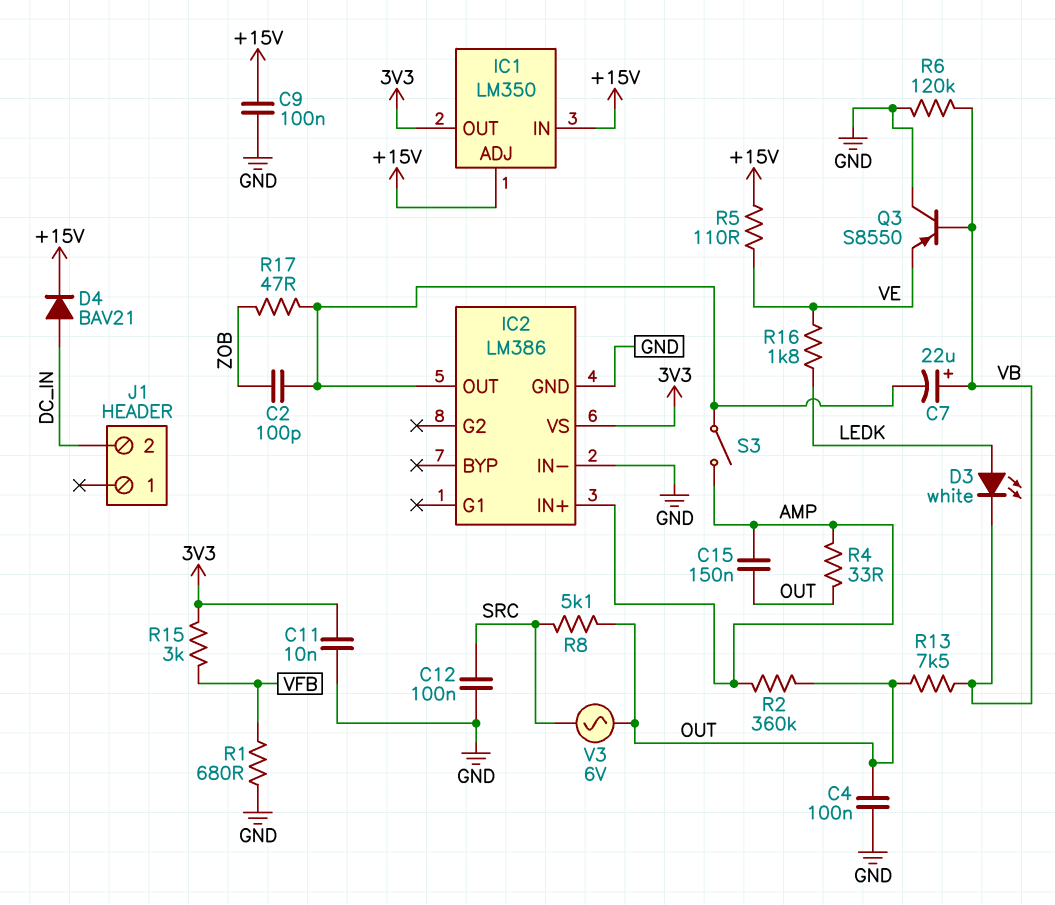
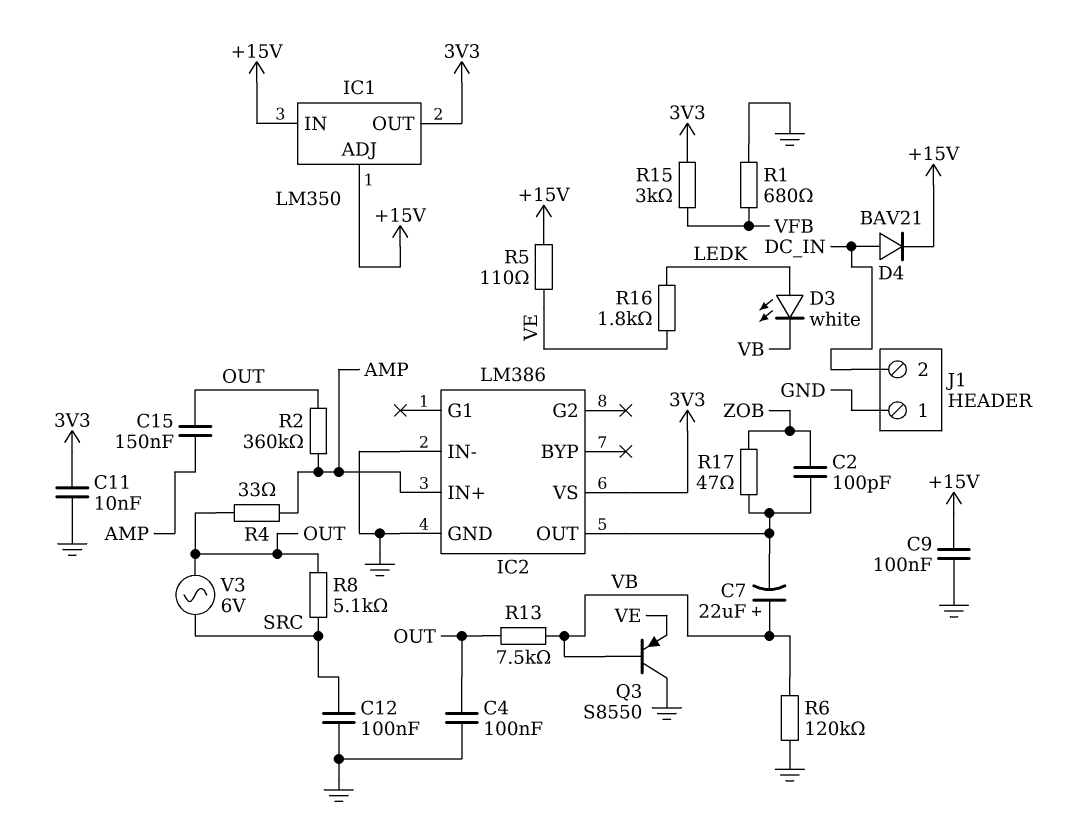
J1 pin 1: none -> GND
S3: switch (AMP, IC2/OUT) -> none

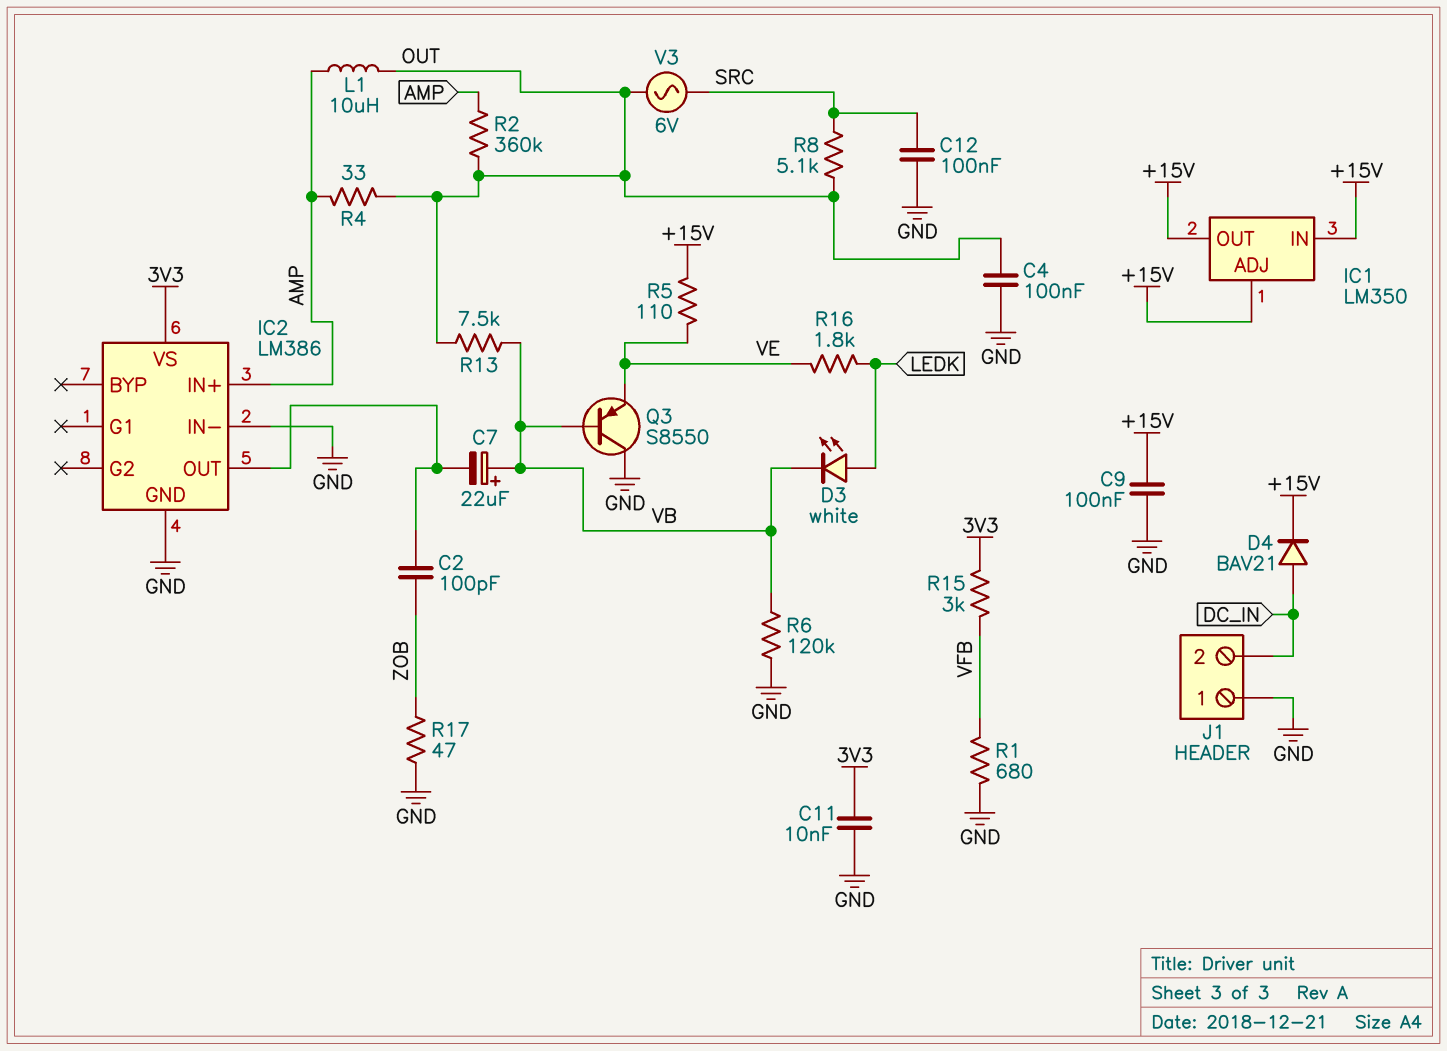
C15: 150nF (AMP, OUT) -> none
IC1 pin OUT: 3V3 -> +15V
L1: none -> 10uH (AMP, OUT)
R17: 47 (IC2/OUT, ZOB) -> 47 (GND, ZOB)

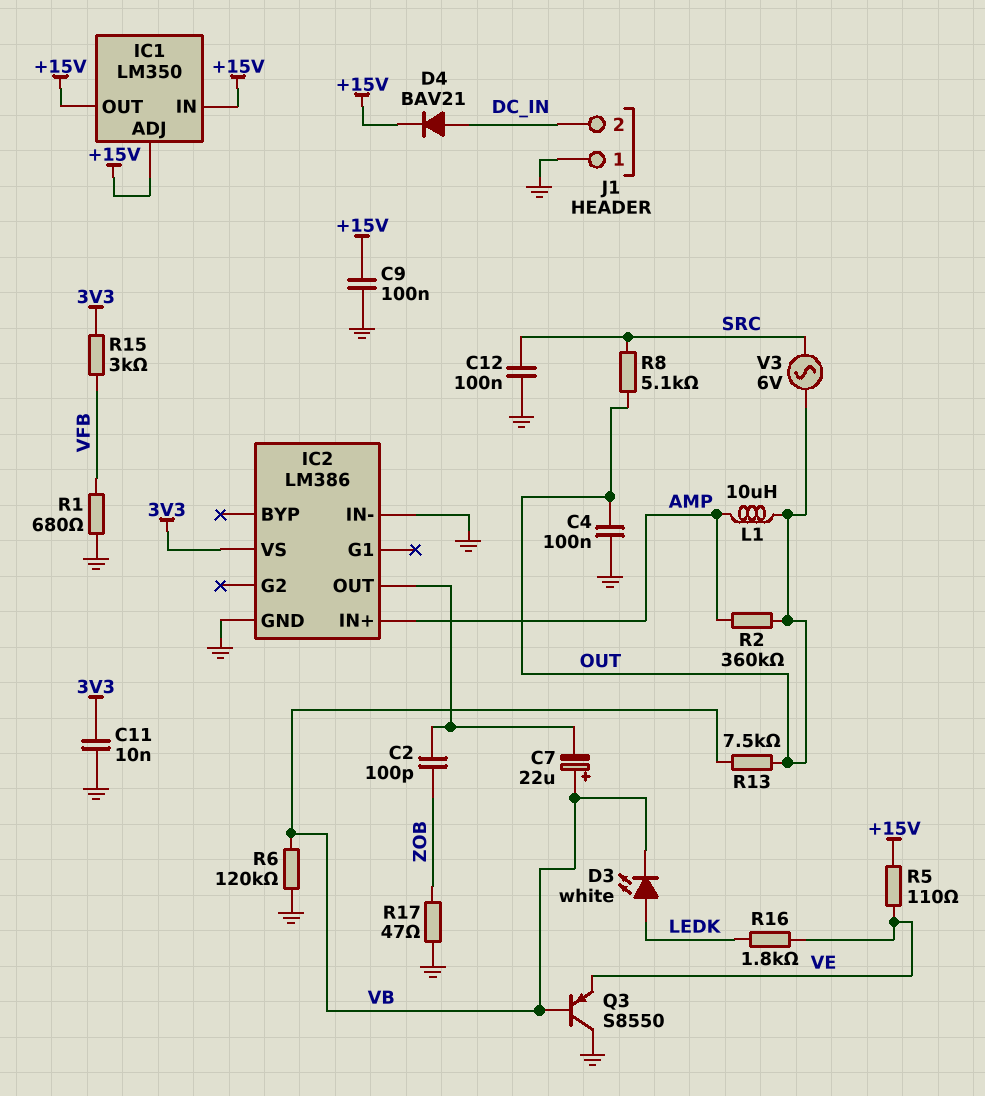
R4: 33 (AMP, OUT) -> none

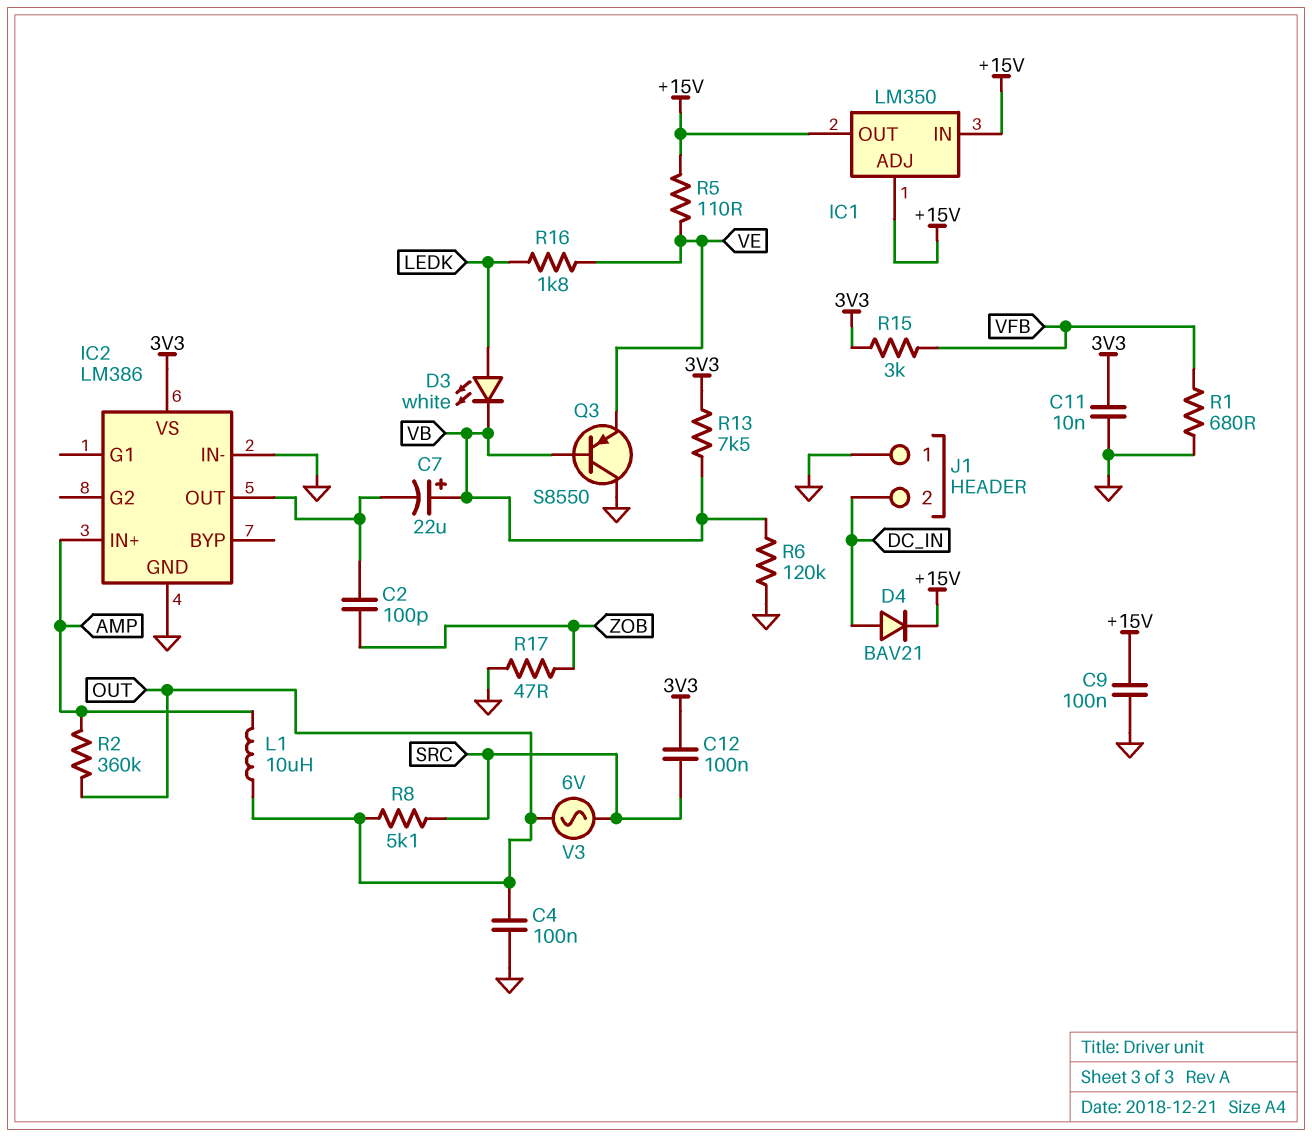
C12: 100nF (GND, SRC) -> 100nF (3V3, SRC)
R13: 7.5k (OUT, VB) -> 7.5k (3V3, VB)

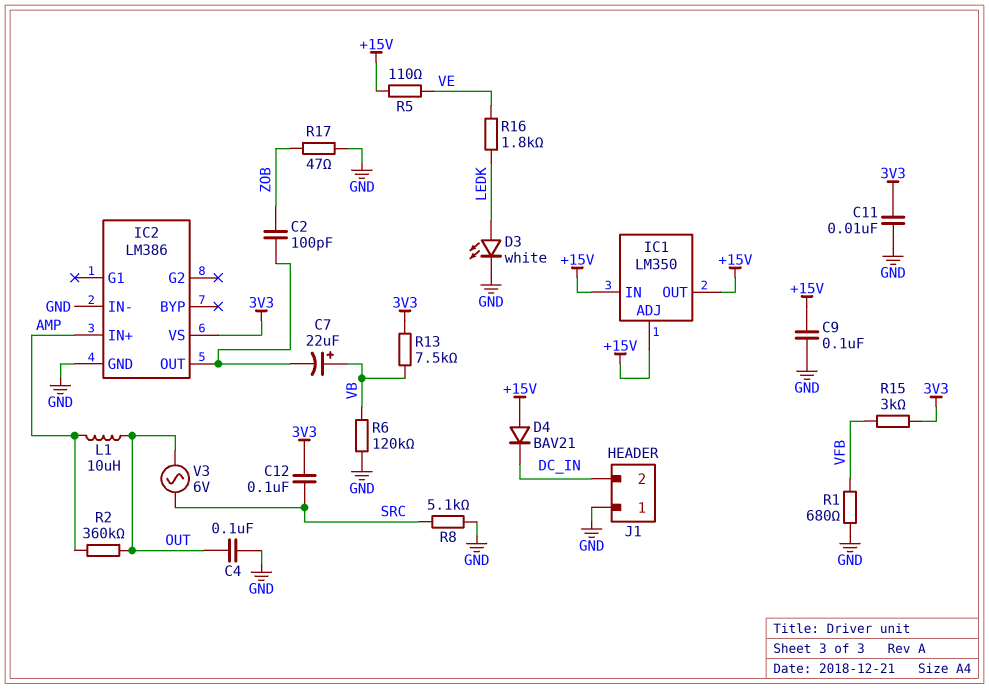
D3: LED white (A LEDK, K VB) -> LED white (A LEDK, K GND)
D4: diode BAV21 (A DC_IN, K +15V) -> diode BAV21 (A +15V, K DC_IN)
Q3: PNP S8550 (B VB, C GND, E VE) -> none
R8: 5.1k (OUT, SRC) -> 5.1k (GND, SRC)

